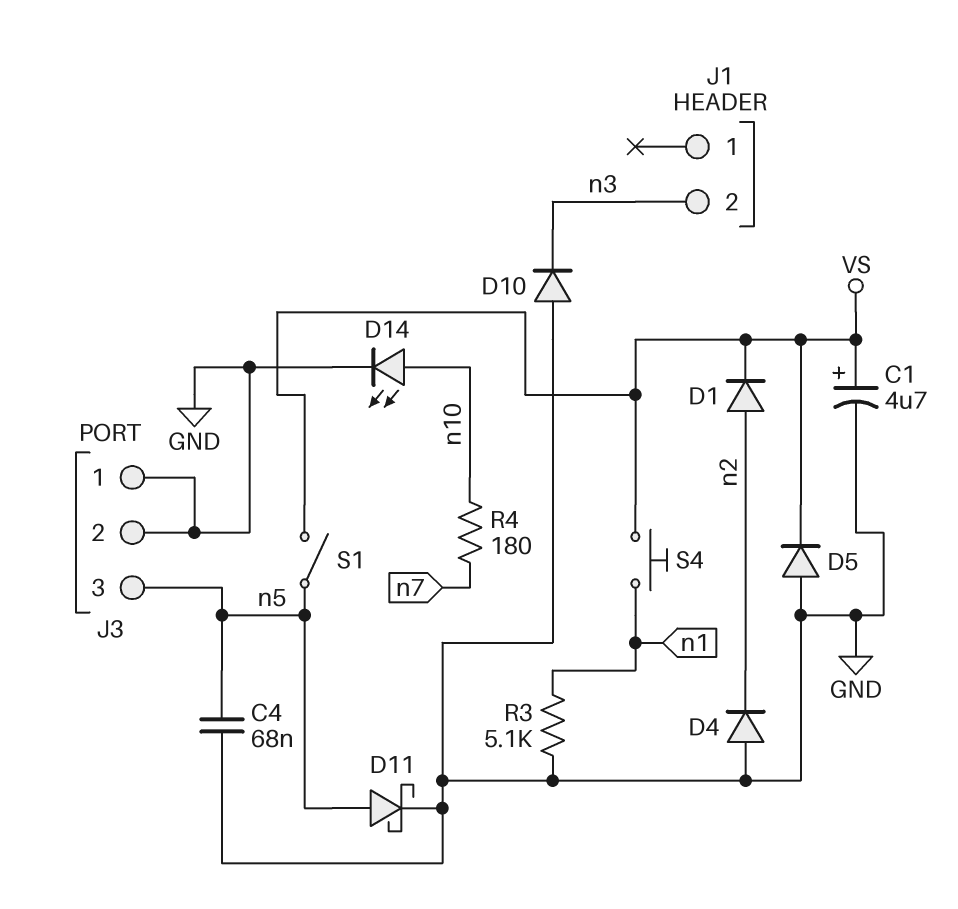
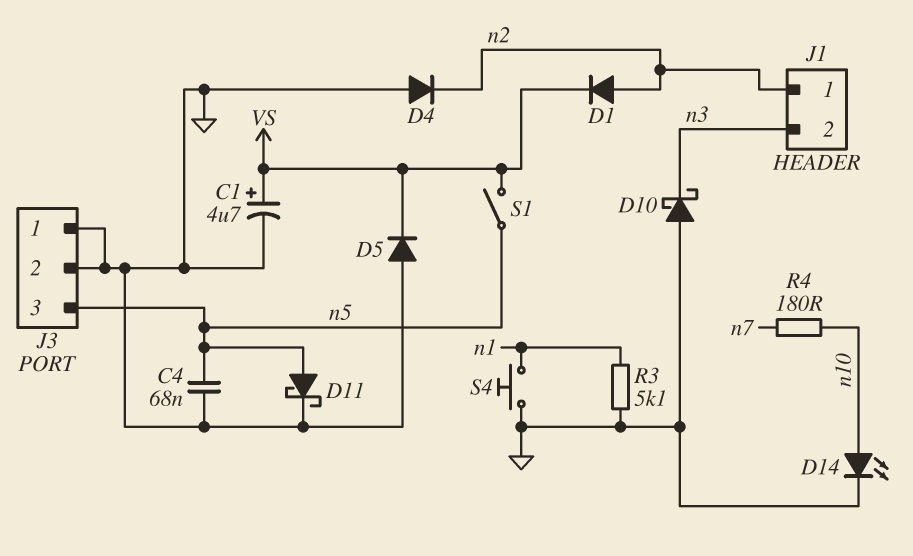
D10: diode (A GND, K n3) -> schottky (A GND, K n3)
J1 pin 1: none -> n2
S4: button (VS, n1) -> button (GND, n1)

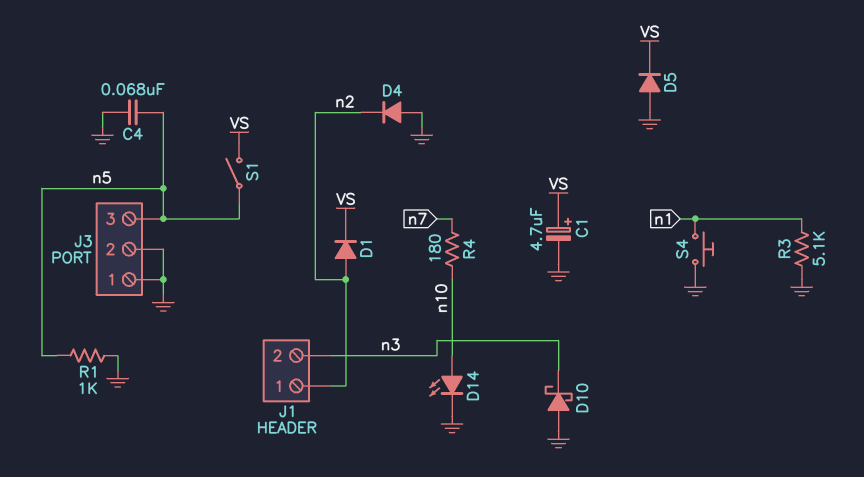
D11: schottky (A n5, K GND) -> none
R1: none -> 1k (GND, n5)

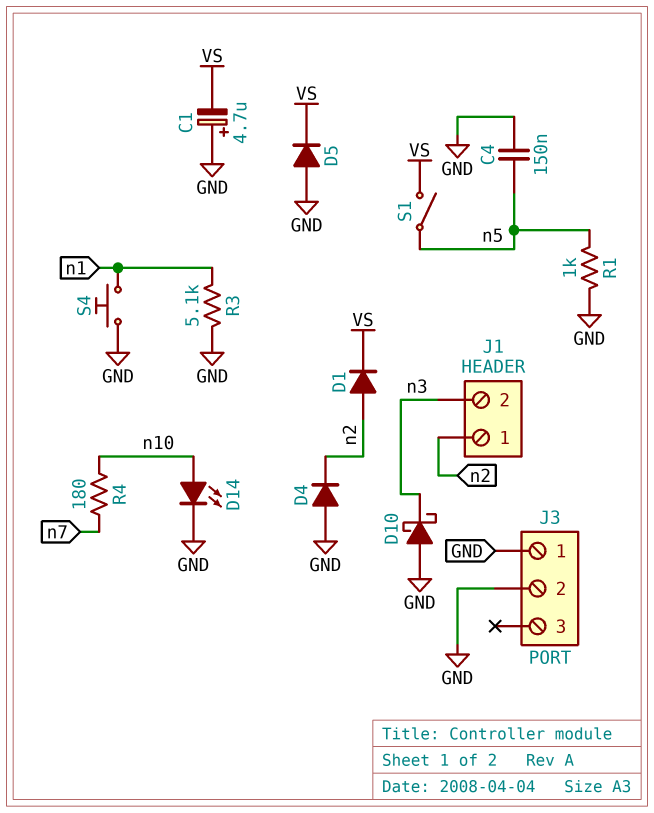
C1: 4.7uF (plus VS, minus GND) -> 4.7uF (plus GND, minus VS)
C4: 68nF (GND, n5) -> 150nF (GND, n5)
J3 pin 3: n5 -> none

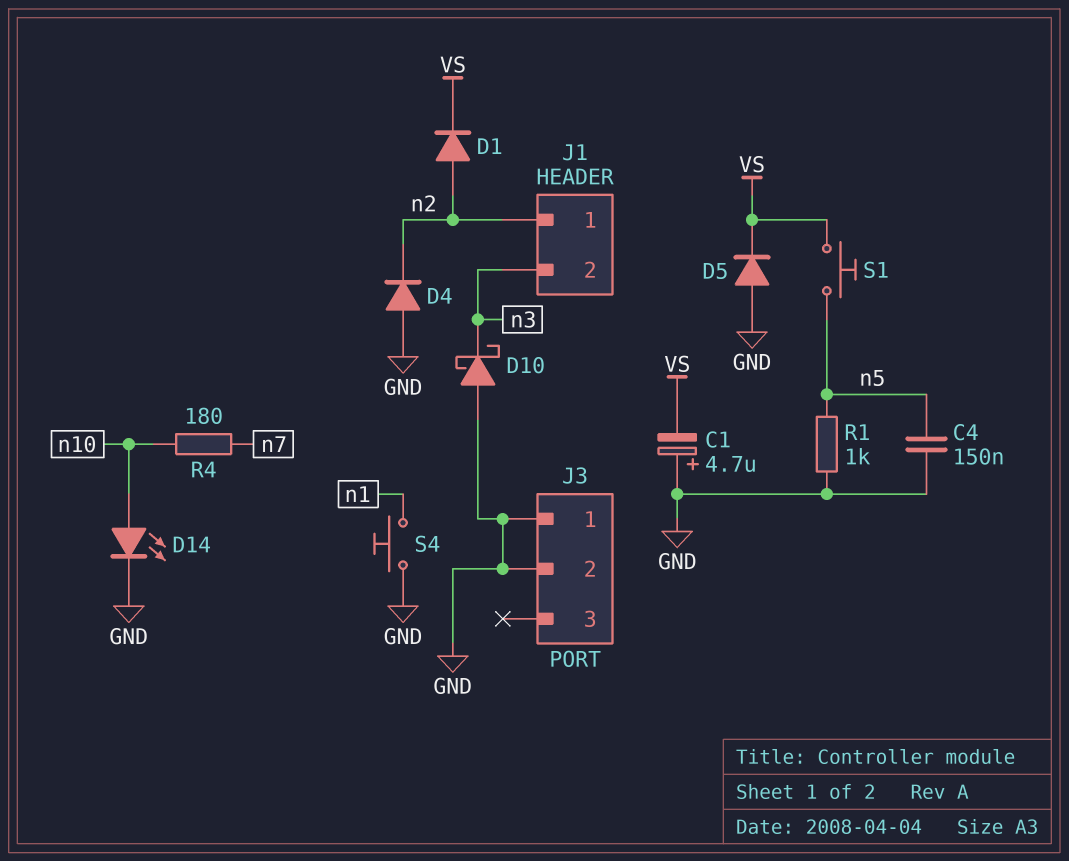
R3: 5.1k (GND, n1) -> none
S1: switch (VS, n5) -> button (VS, n5)

